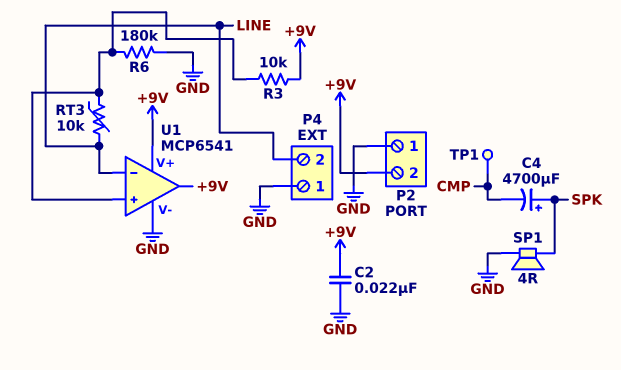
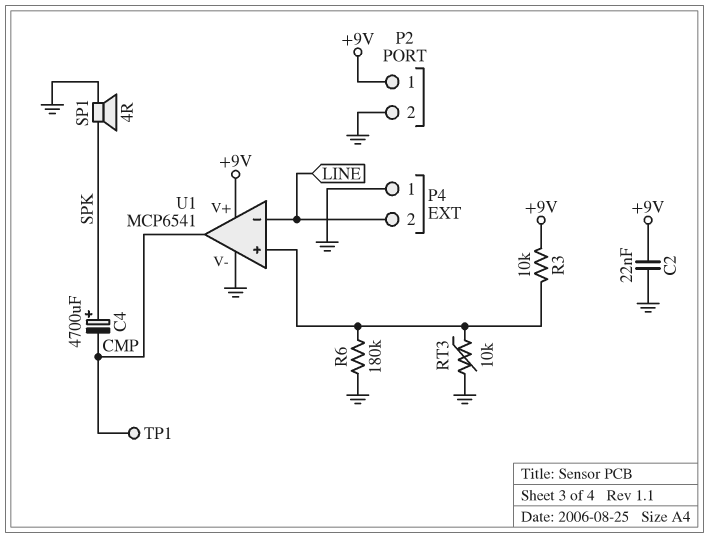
P2 pin 1: GND -> +9V
P2 pin 2: +9V -> GND
RT3: 10k (LINE, U1/in+) -> 10k (GND, U1/in+)
U1 pin out: +9V -> CMP

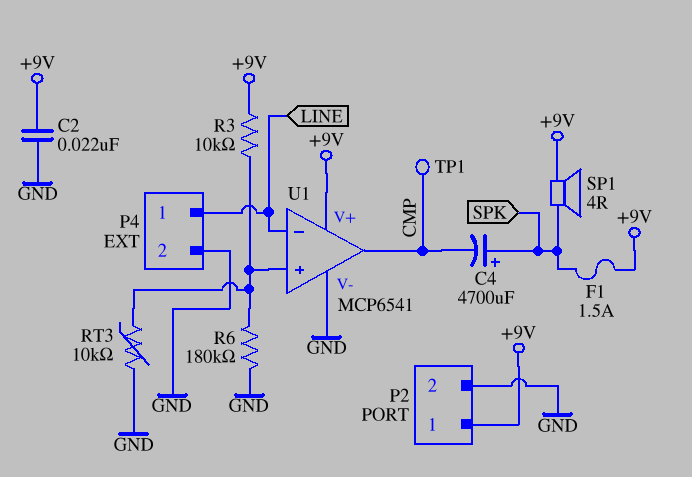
F1: none -> 1.5A (+9V, SPK)
P4 pin 1: GND -> LINE
P4 pin 2: LINE -> GND
SP1: speaker 4R (GND, SPK) -> speaker 4R (+9V, SPK)

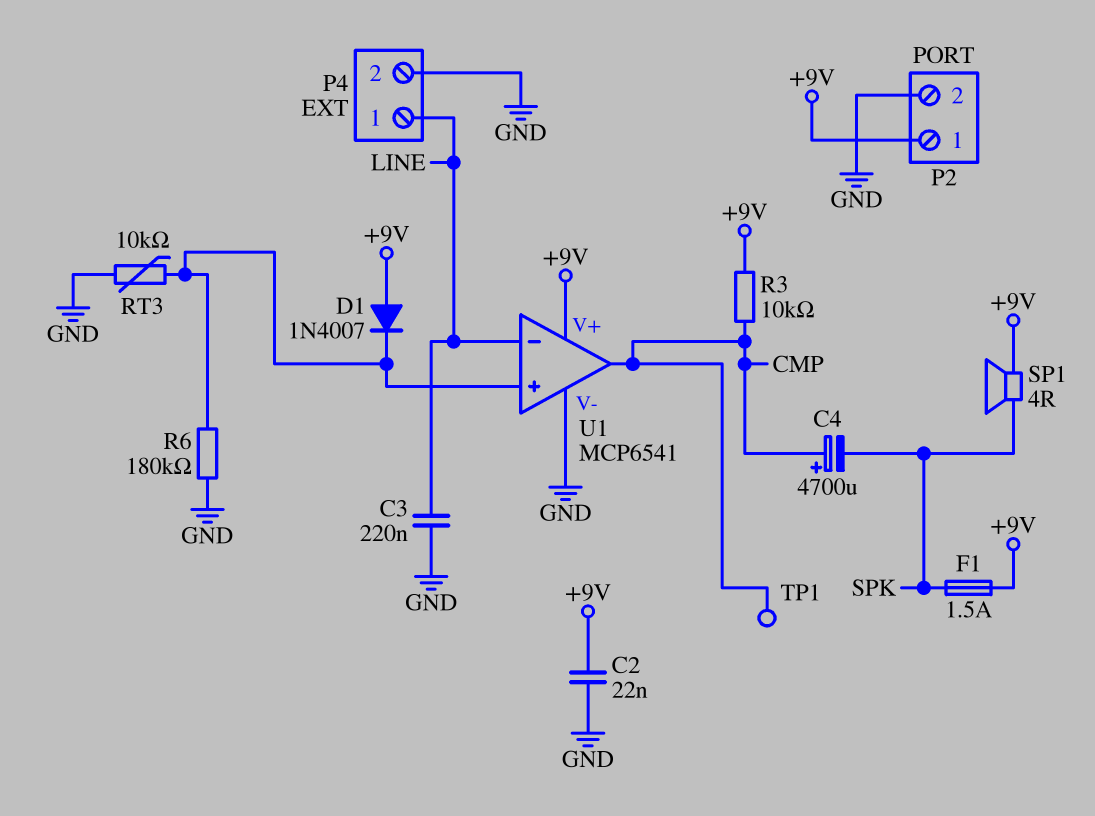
C3: none -> 220nF (GND, LINE)
C4: 4700uF (plus SPK, minus CMP) -> 4700uF (plus CMP, minus SPK)
D1: none -> diode 1N4007 (A +9V, K U1/in+)
R3: 10k (+9V, U1/in+) -> 10k (+9V, CMP)

